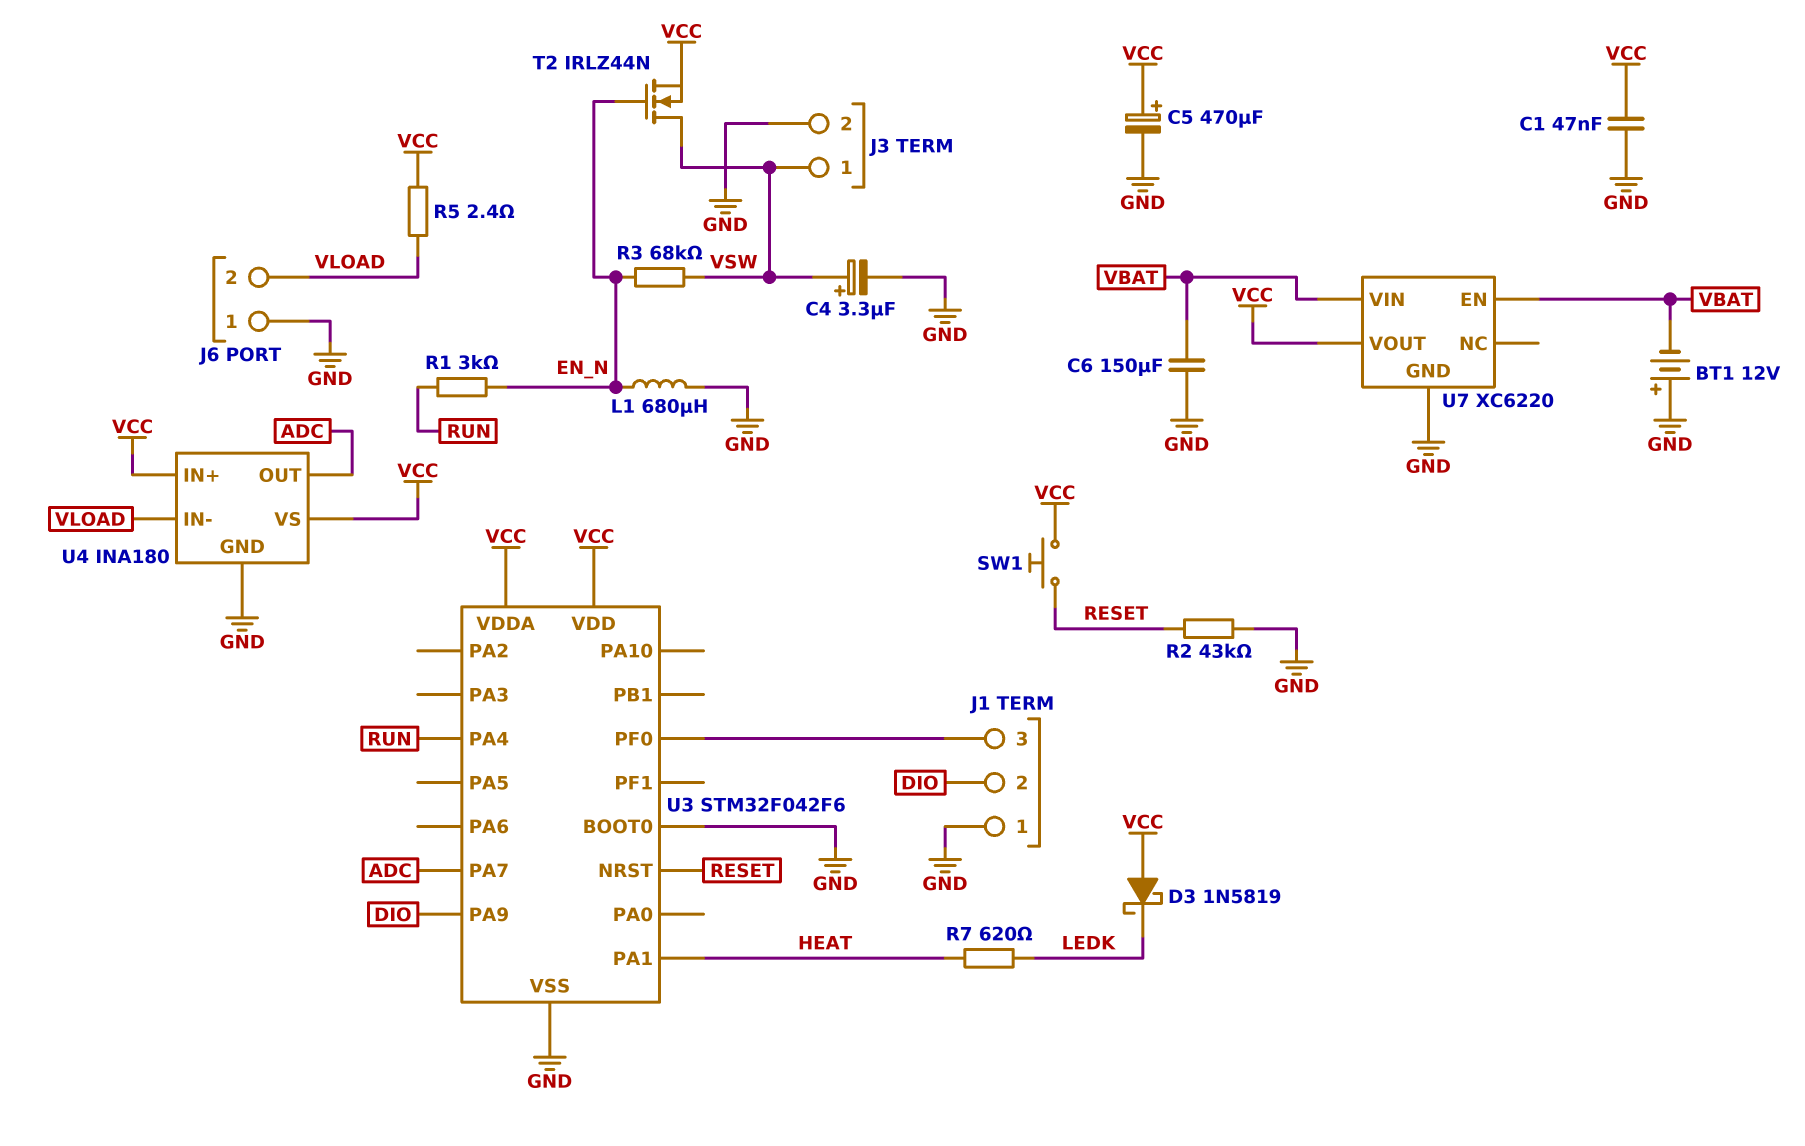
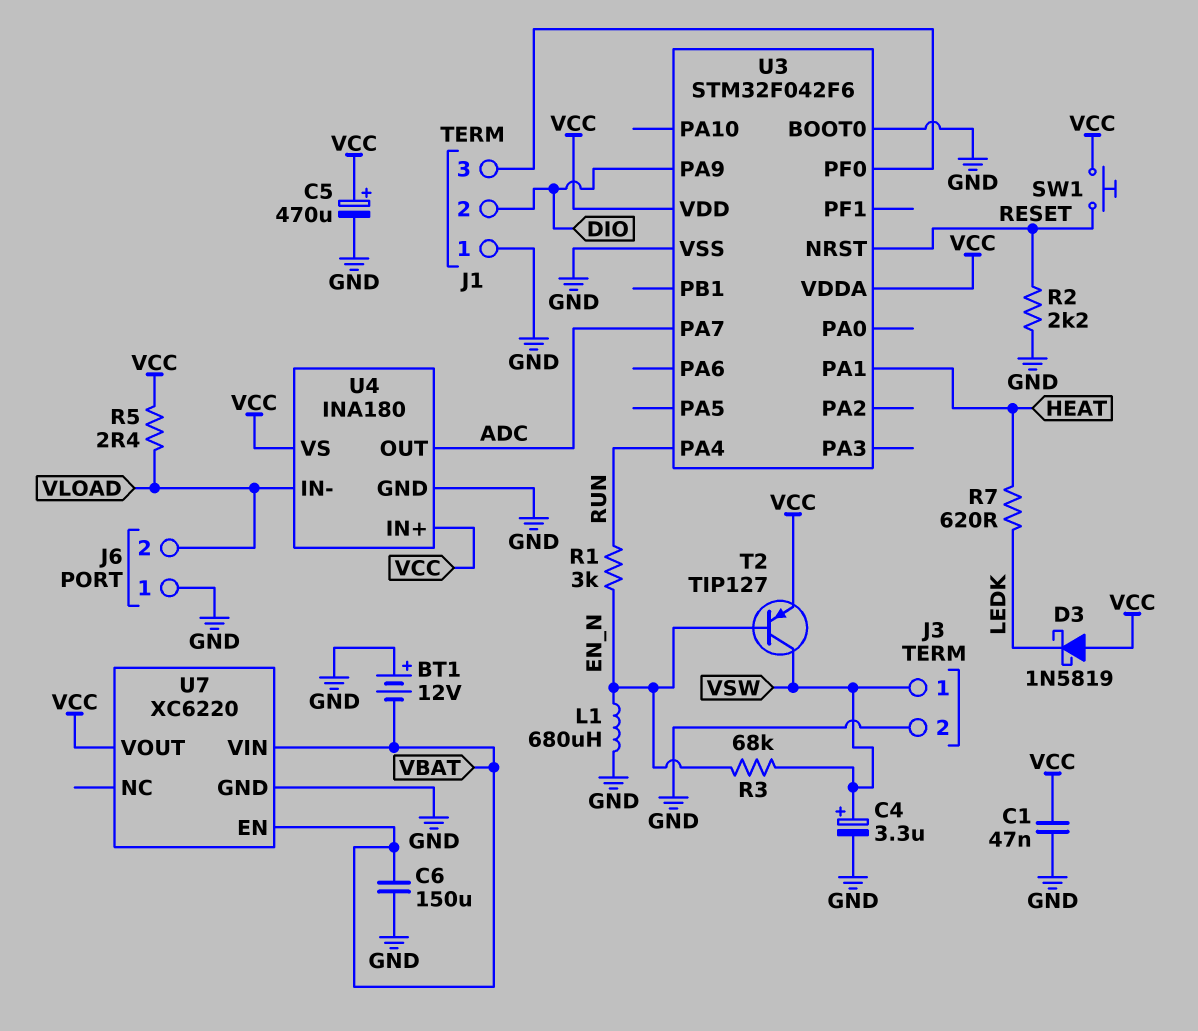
R2: 43k (GND, RESET) -> 2.2k (GND, RESET)
T2: NMOS IRLZ44N (G EN_N, D VSW, S VCC) -> PNP TIP127 (B EN_N, C VSW, E VCC)

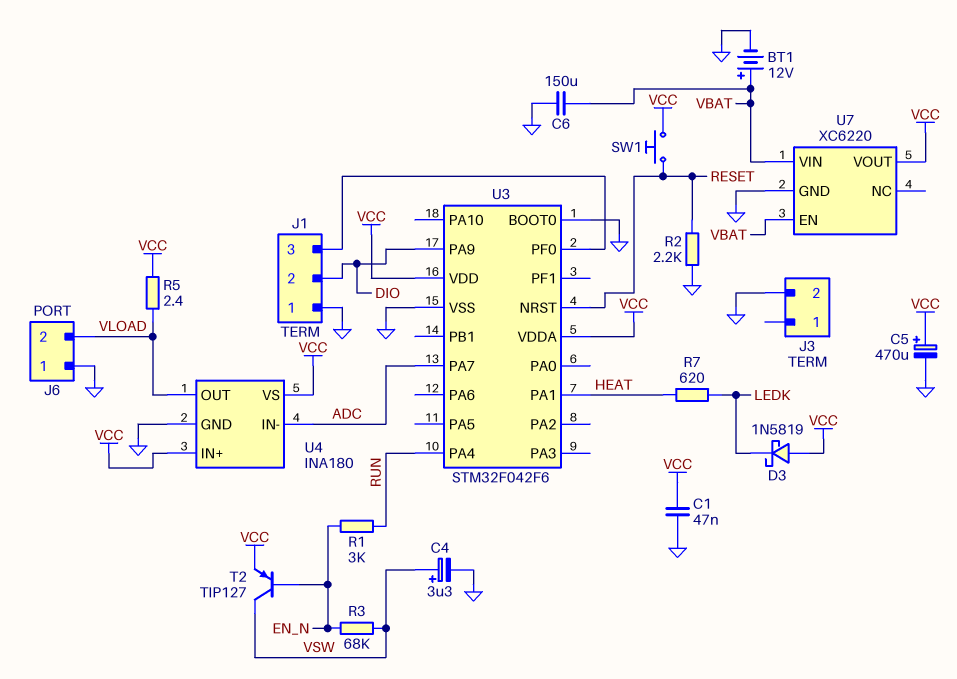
BT1: 12V (plus GND, minus VBAT) -> 12V (plus VBAT, minus GND)
J3 pin 1: VSW -> none
L1: 680uH (EN_N, GND) -> none
U4 pin IN-: VLOAD -> ADC
U4 pin OUT: ADC -> VLOAD

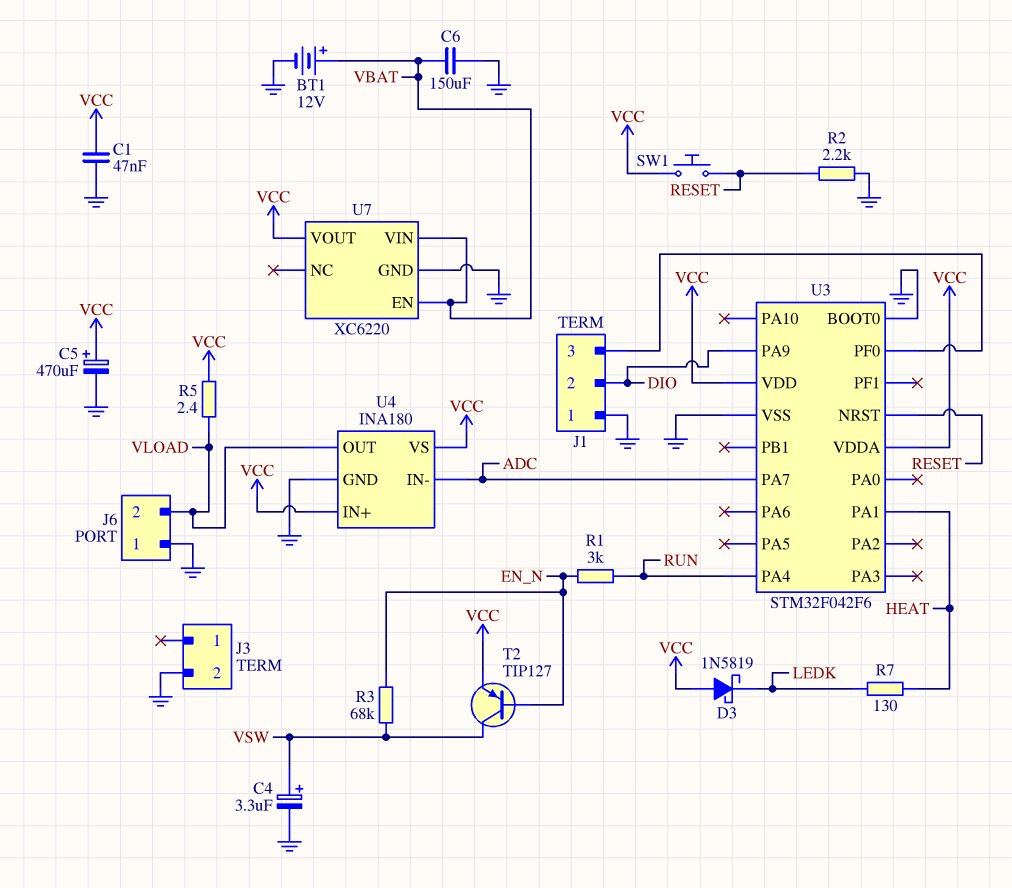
R7: 620 (HEAT, LEDK) -> 130 (HEAT, LEDK)

